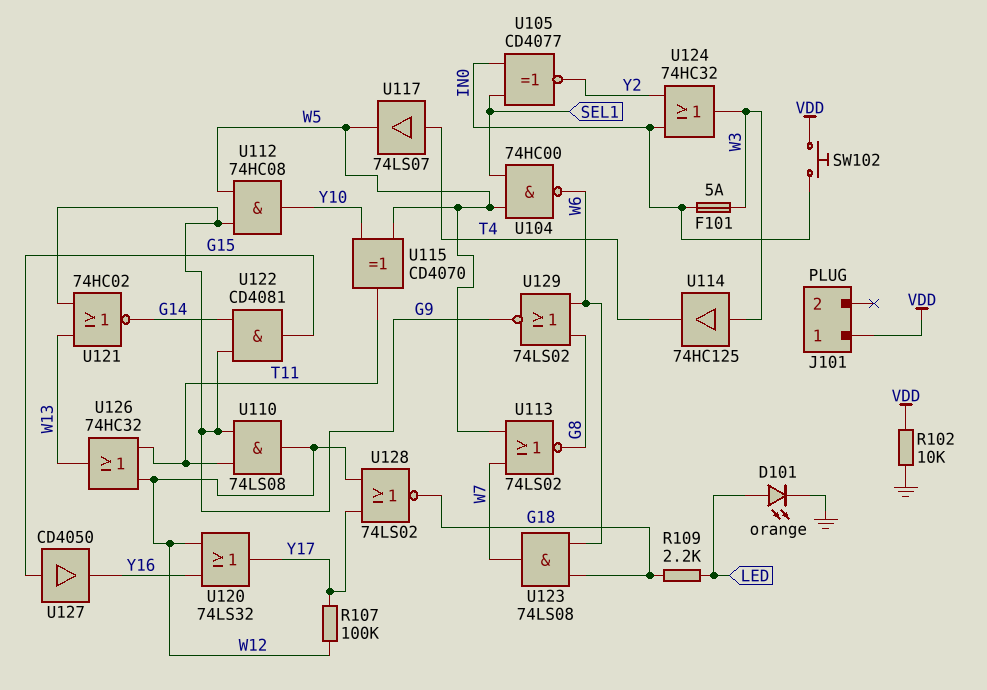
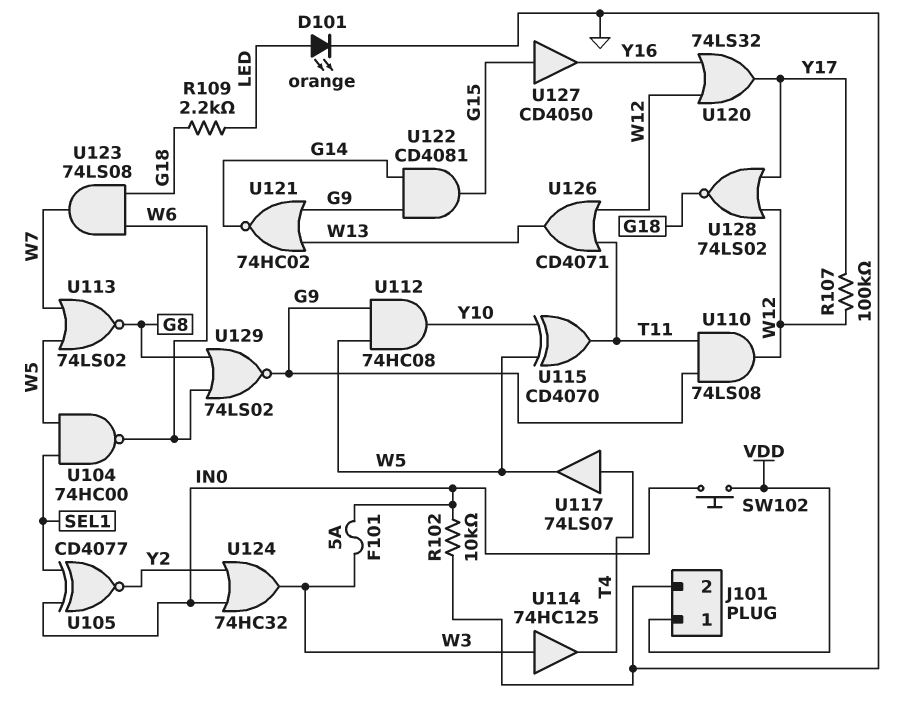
J101 pin 2: none -> GND
R102: 10k (GND, VDD) -> 10k (GND, IN0)
U126: OR 74HC32 (in T11, in W12, out W13) -> OR CD4071 (in T11, in W12, out W13)

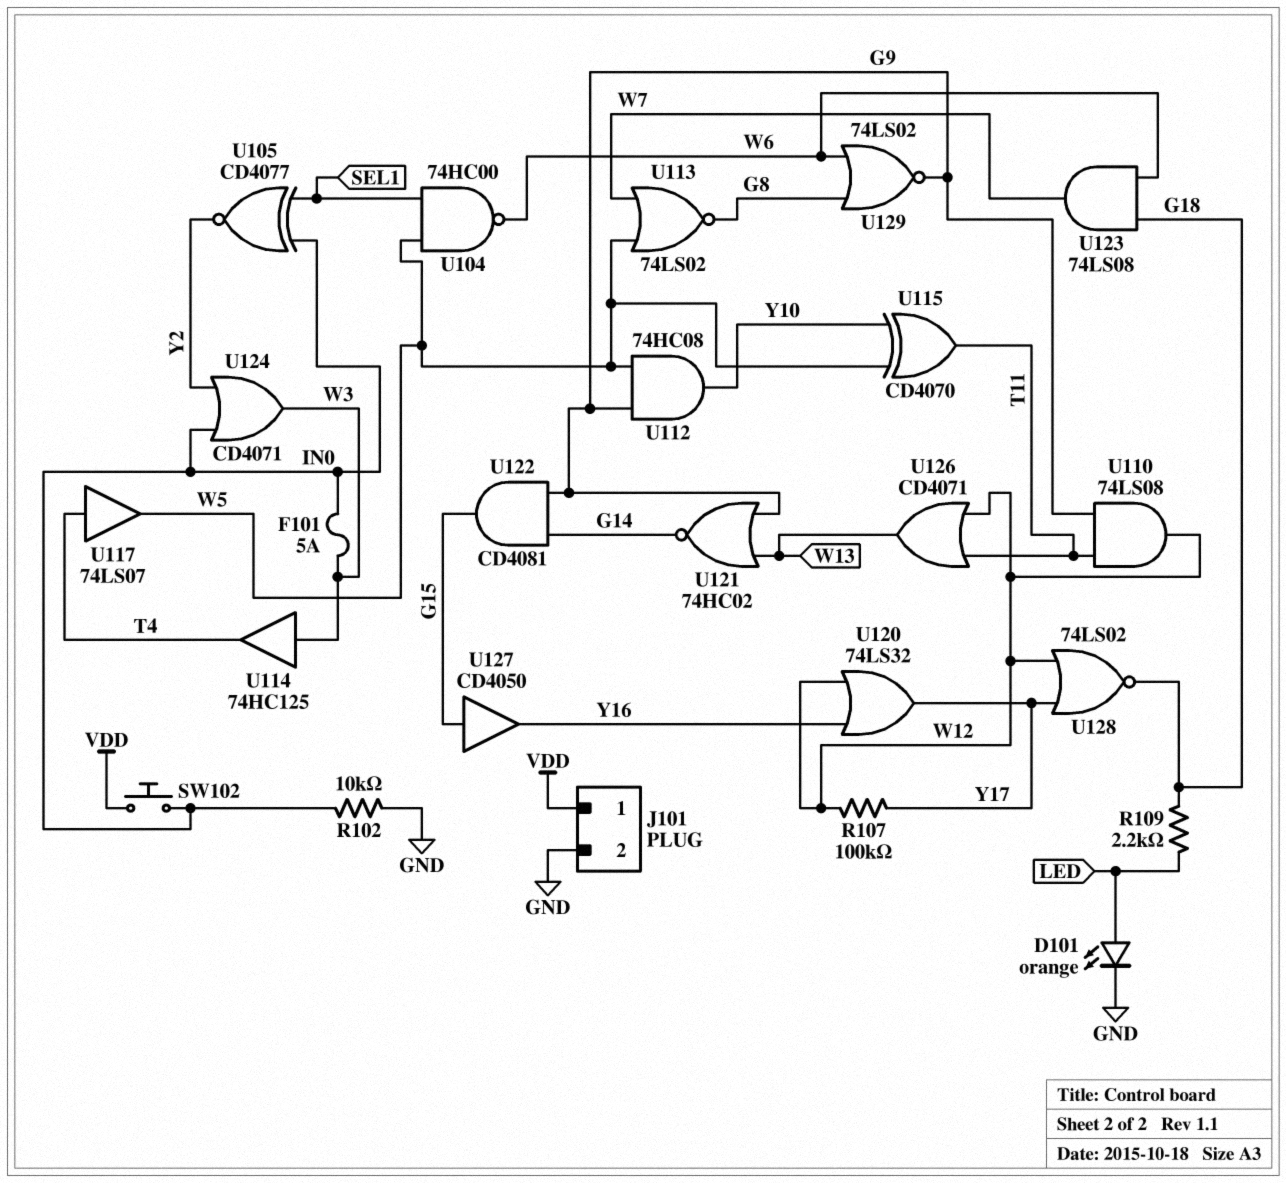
U124: OR 74HC32 (in IN0, in Y2, out W3) -> OR CD4071 (in IN0, in Y2, out W3)

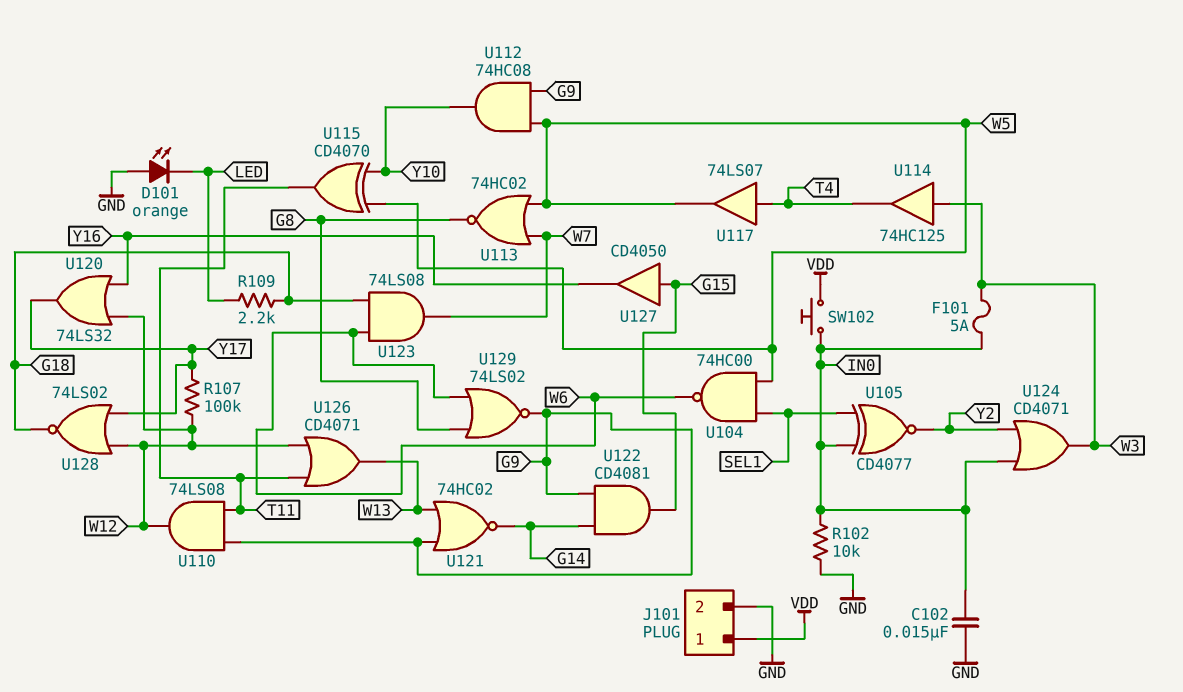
C102: none -> 15nF (GND, IN0)
D101: LED orange (A LED, K GND) -> LED orange (A GND, K LED)
U113: NOR 74LS02 (in W5, in W7, out G8) -> NOR 74HC02 (in W5, in W7, out G8)

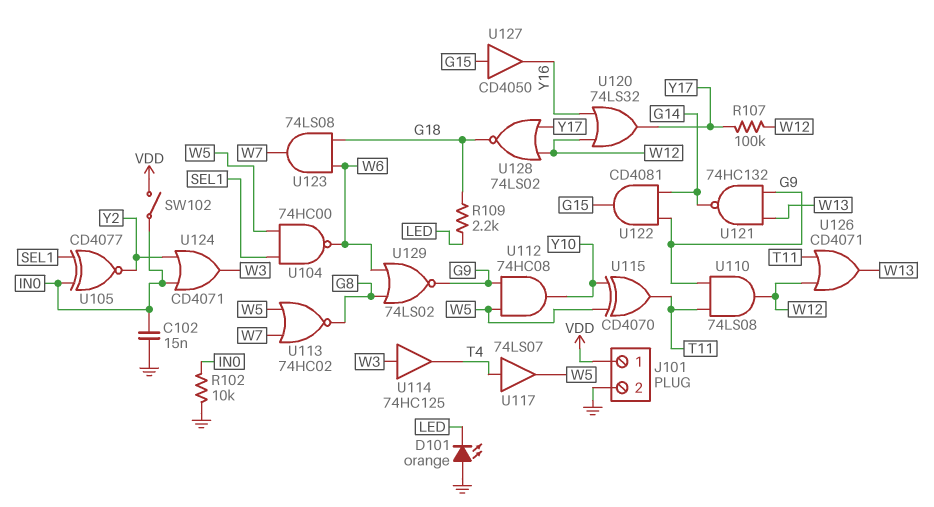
F101: 5A (IN0, W3) -> none
SW102: button (IN0, VDD) -> switch (IN0, VDD)
U121: NOR 74HC02 (in G9, in W13, out G14) -> NAND 74HC132 (in G9, in W13, out G14)

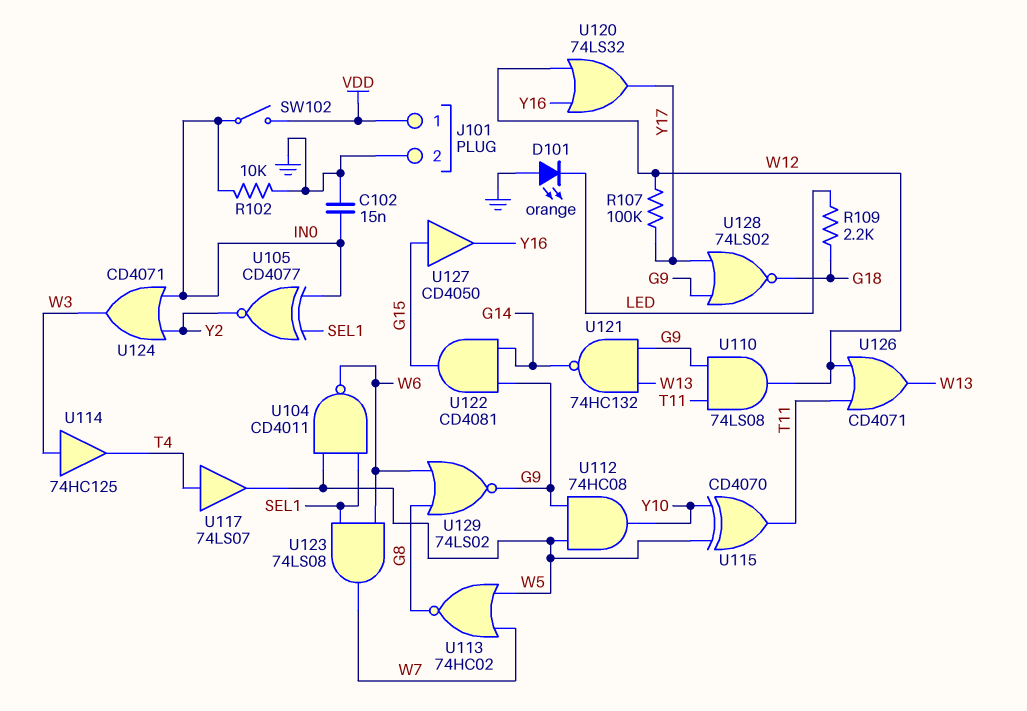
U104: NAND 74HC00 (in SEL1, in W5, out W6) -> NAND CD4011 (in SEL1, in W5, out W6)
U123: AND 74LS08 (in G18, in W6, out W7) -> AND 74LS08 (in SEL1, in W6, out W7)
U128: NOR 74LS02 (in W12, in Y17, out G18) -> NOR 74LS02 (in G9, in Y17, out G18)

